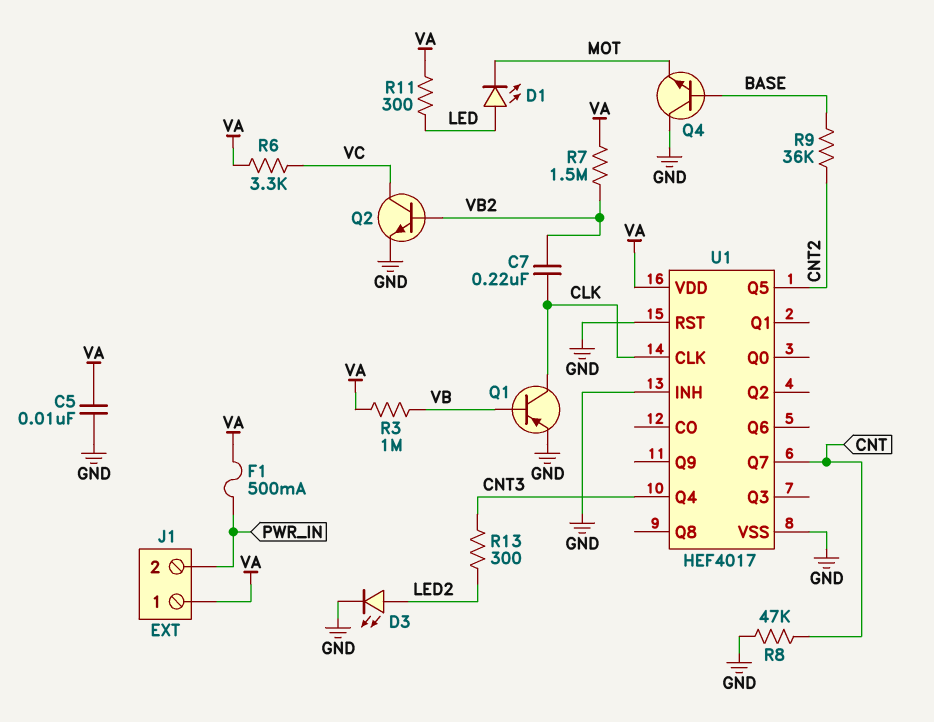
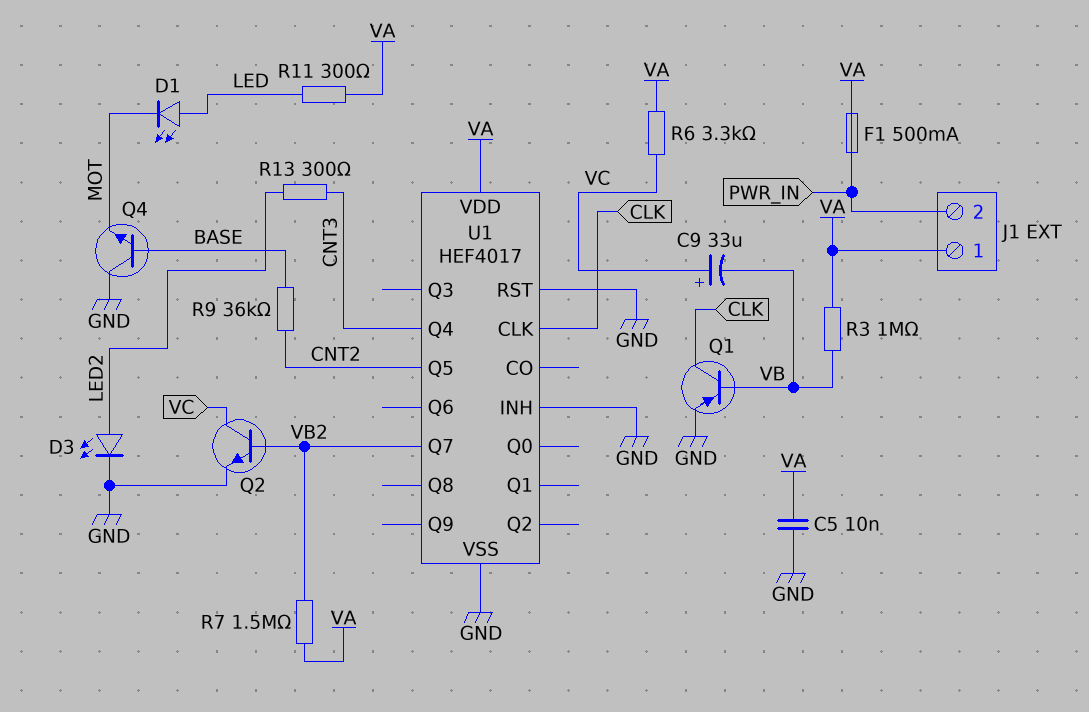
C7: 220nF (CLK, VB2) -> none
C9: none -> 33uF (plus VC, minus VB)
R8: 47k (CNT, GND) -> none
U1 pin Q7: CNT -> VB2

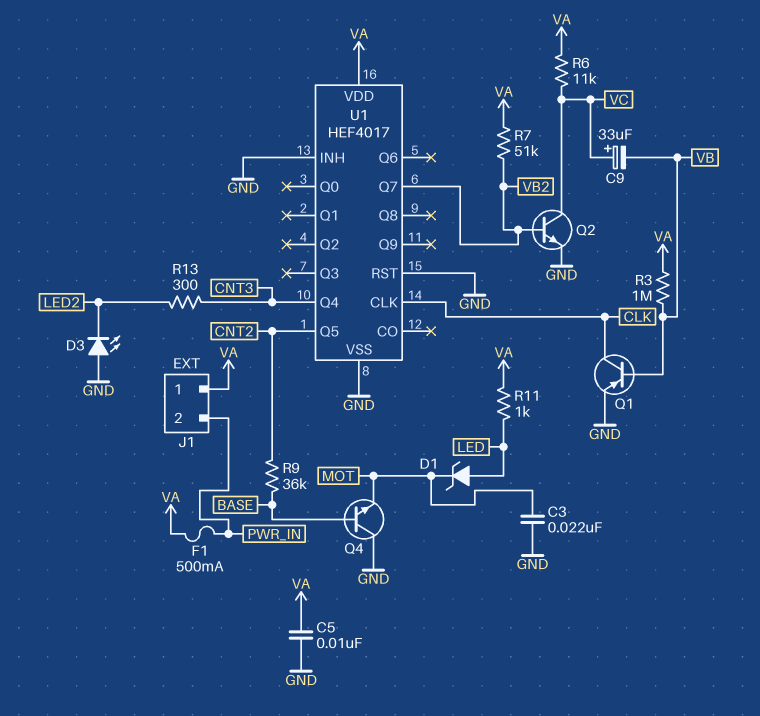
C3: none -> 22nF (GND, MOT)
D1: LED (A LED, K MOT) -> zener (A LED, K MOT)
D3: LED (A LED2, K GND) -> LED (A GND, K LED2)
R6: 3.3k (VA, VC) -> 11k (VA, VC)
R7: 1.5M (VA, VB2) -> 51k (VA, VB2)
R11: 300 (LED, VA) -> 1k (LED, VA)

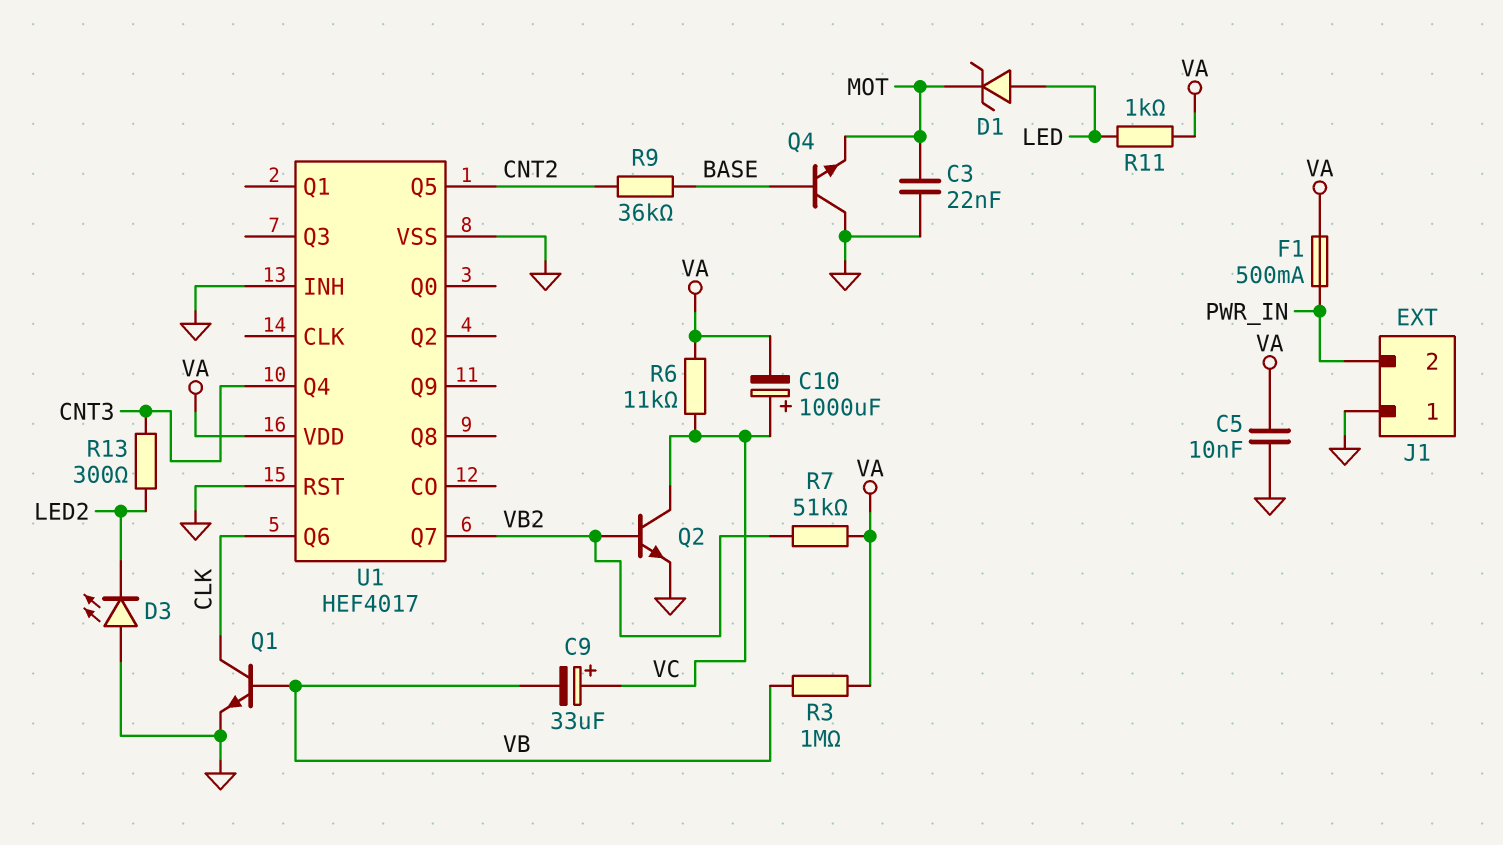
C10: none -> 1000uF (plus VC, minus VA)
J1 pin 1: VA -> GND
Q1: PNP (B VB, C CLK, E GND) -> NPN (B VB, C CLK, E GND)
U1 pin CLK: CLK -> none
U1 pin Q6: none -> CLK

